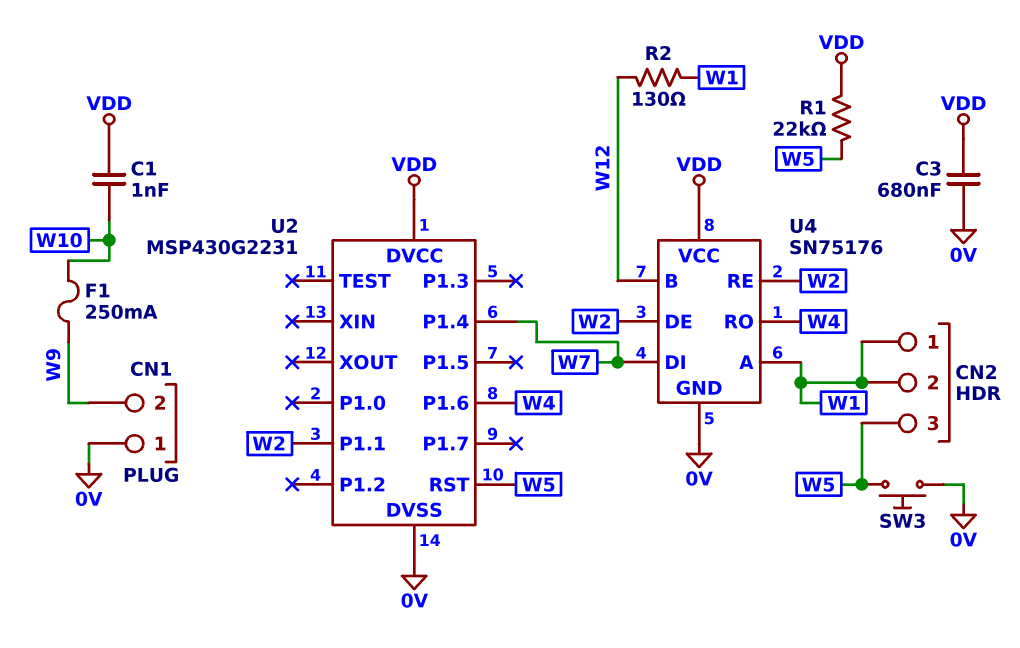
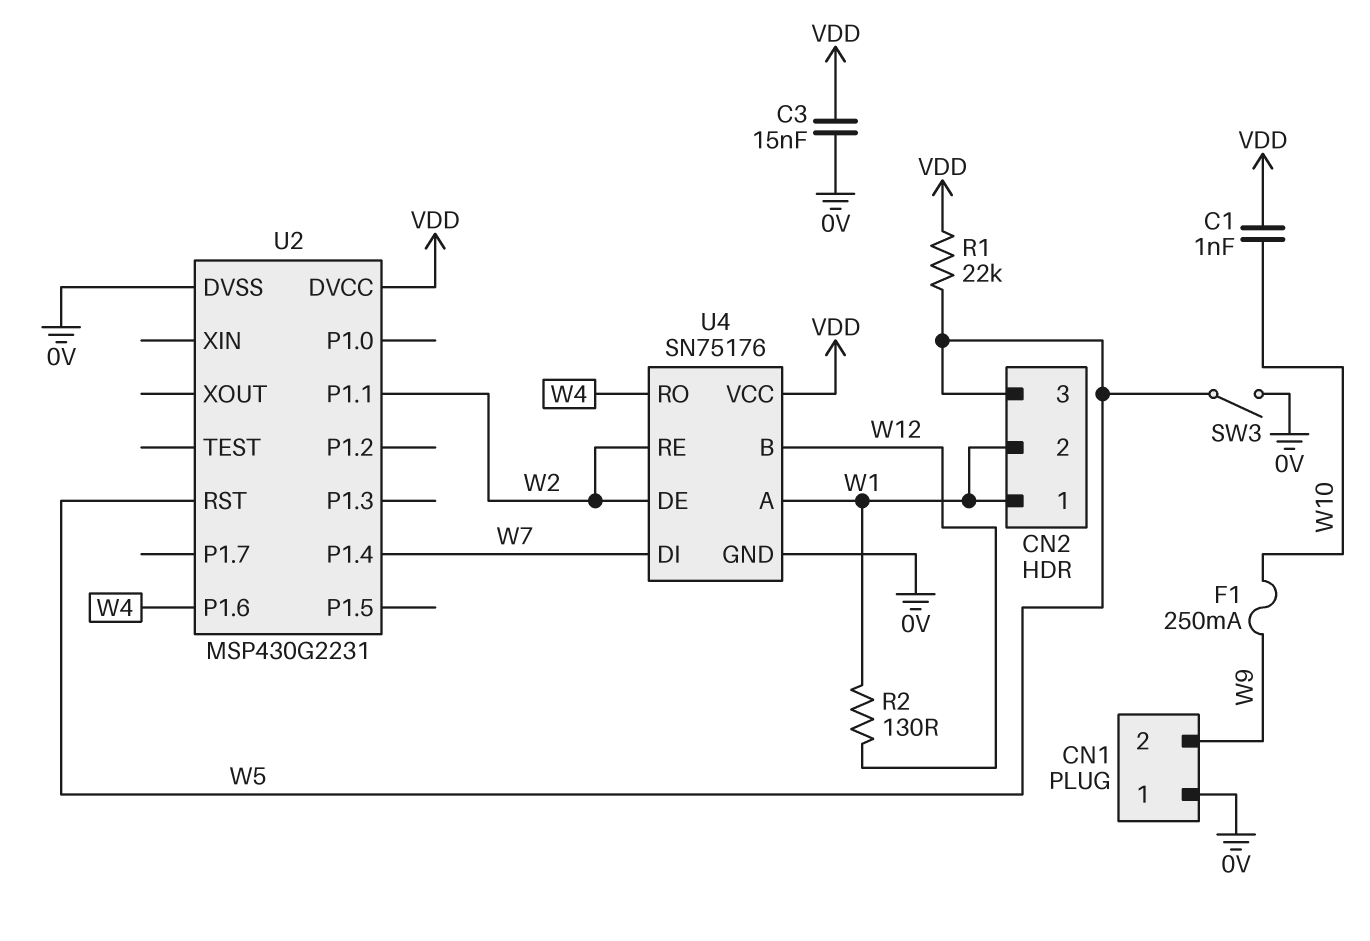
C3: 680nF (0V, VDD) -> 15nF (0V, VDD)
SW3: button (0V, W5) -> switch (0V, W5)

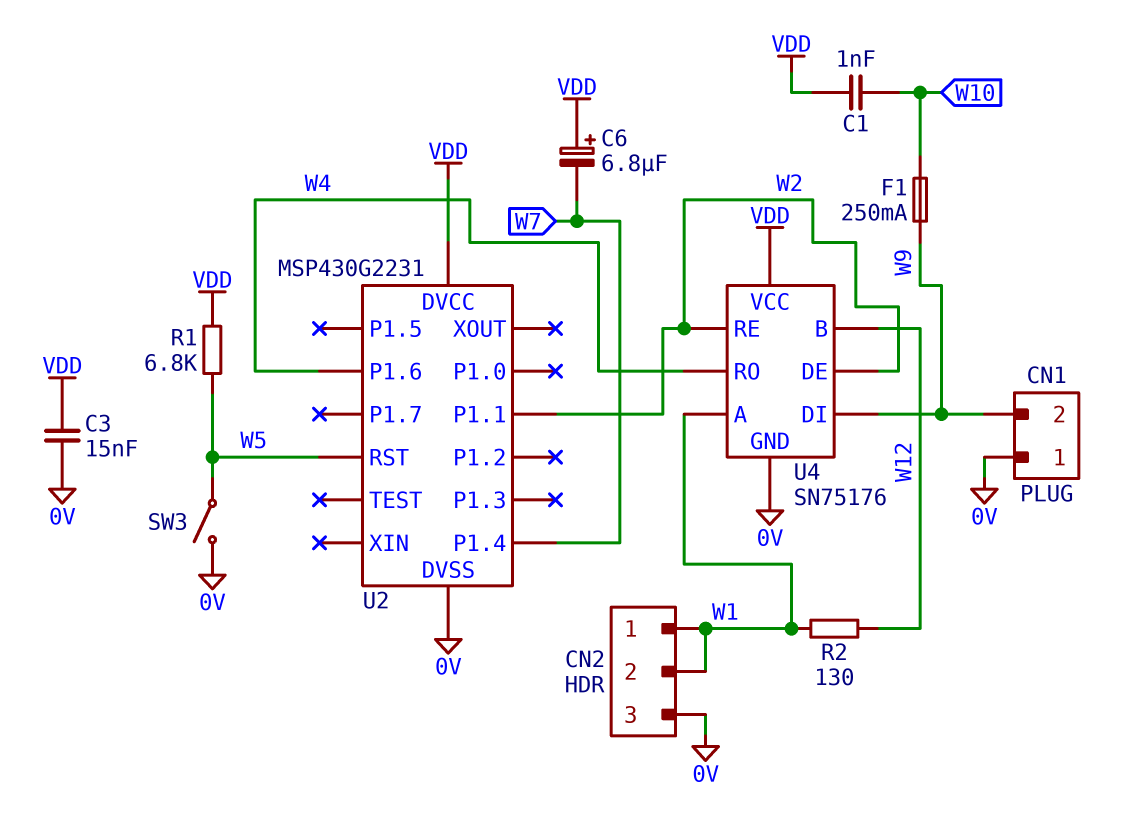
C6: none -> 6.8uF (plus VDD, minus W7)
CN2 pin 3: W5 -> 0V
R1: 22k (VDD, W5) -> 6.8k (VDD, W5)
U4 pin DI: W7 -> W9

